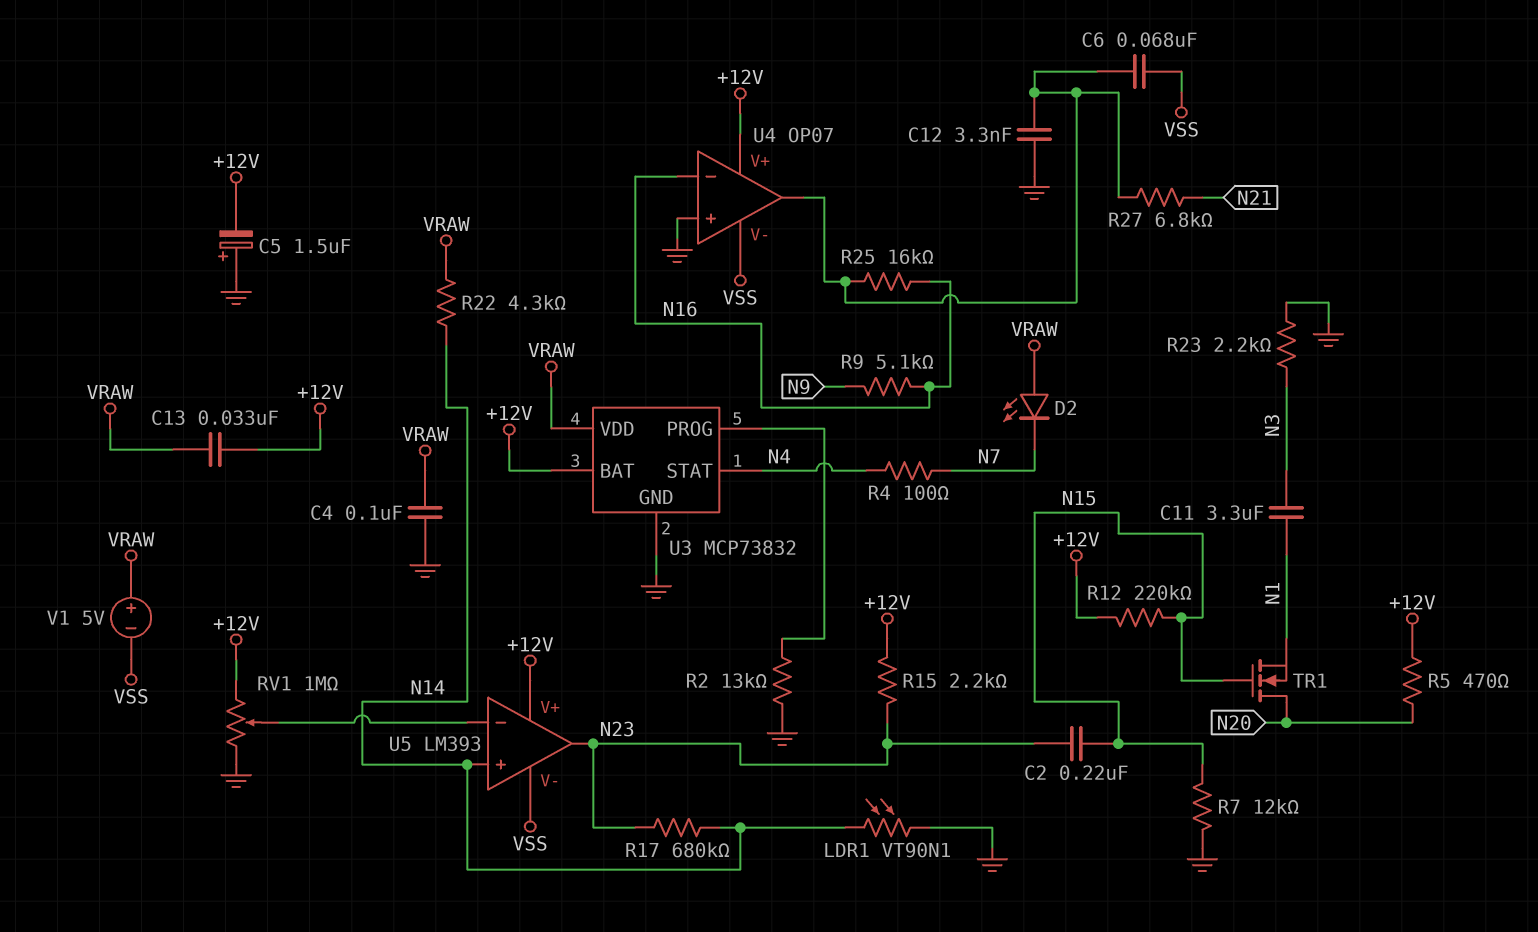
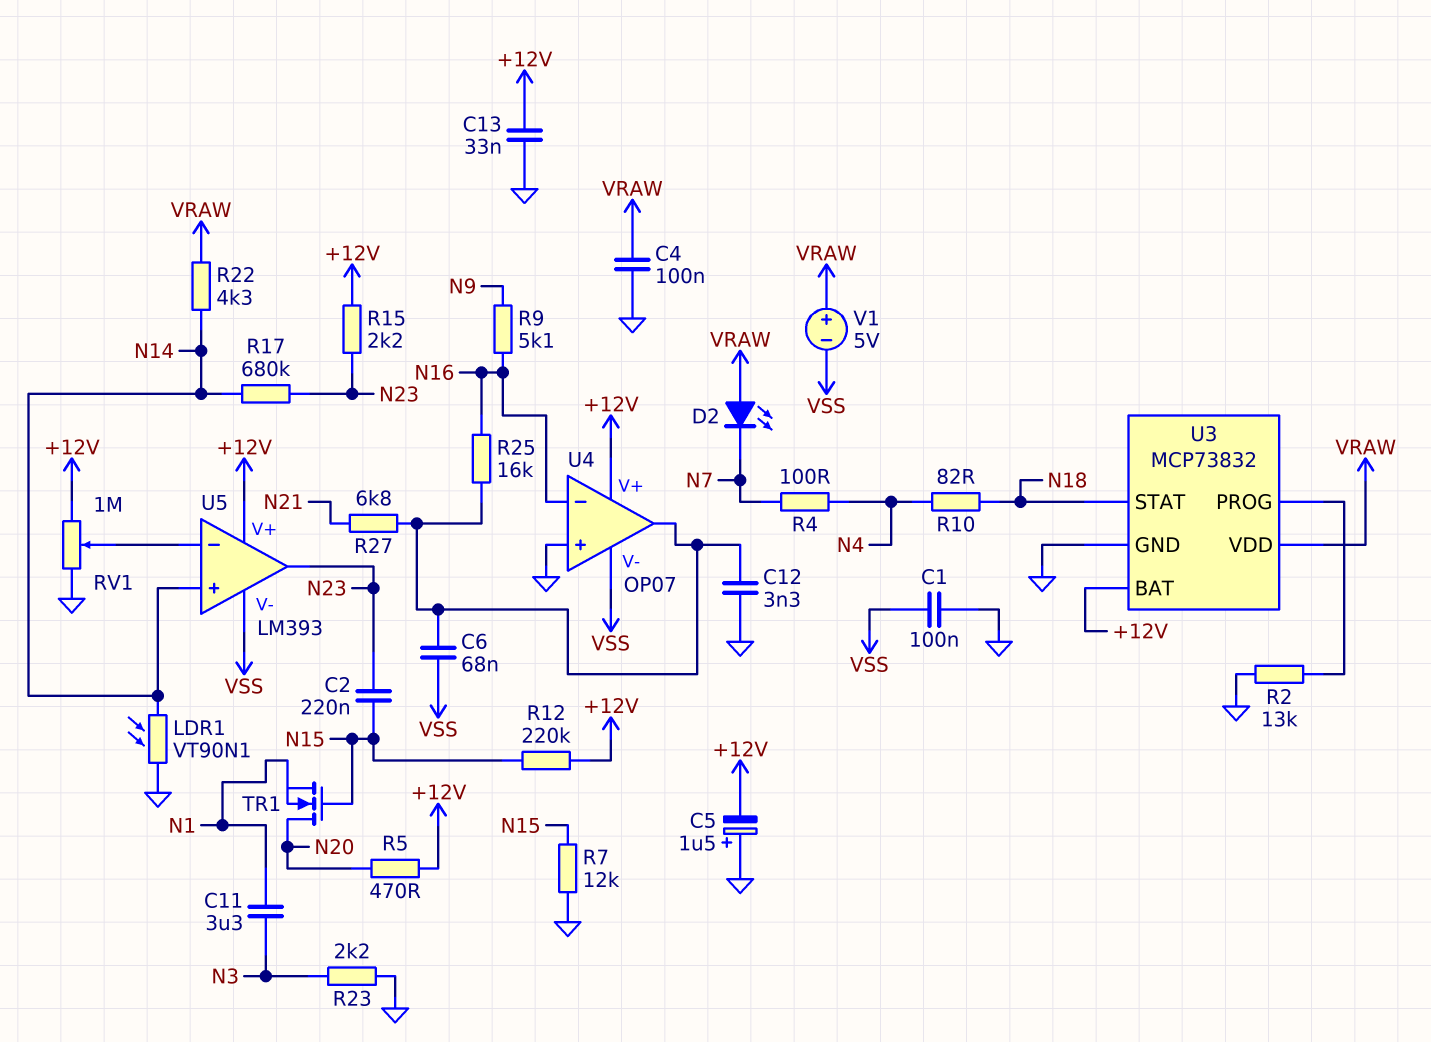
C1: none -> 100nF (GND, VSS)
C13: 33nF (+12V, VRAW) -> 33nF (+12V, GND)
R10: none -> 82 (N4, N18)
U3 pin STAT: N4 -> N18

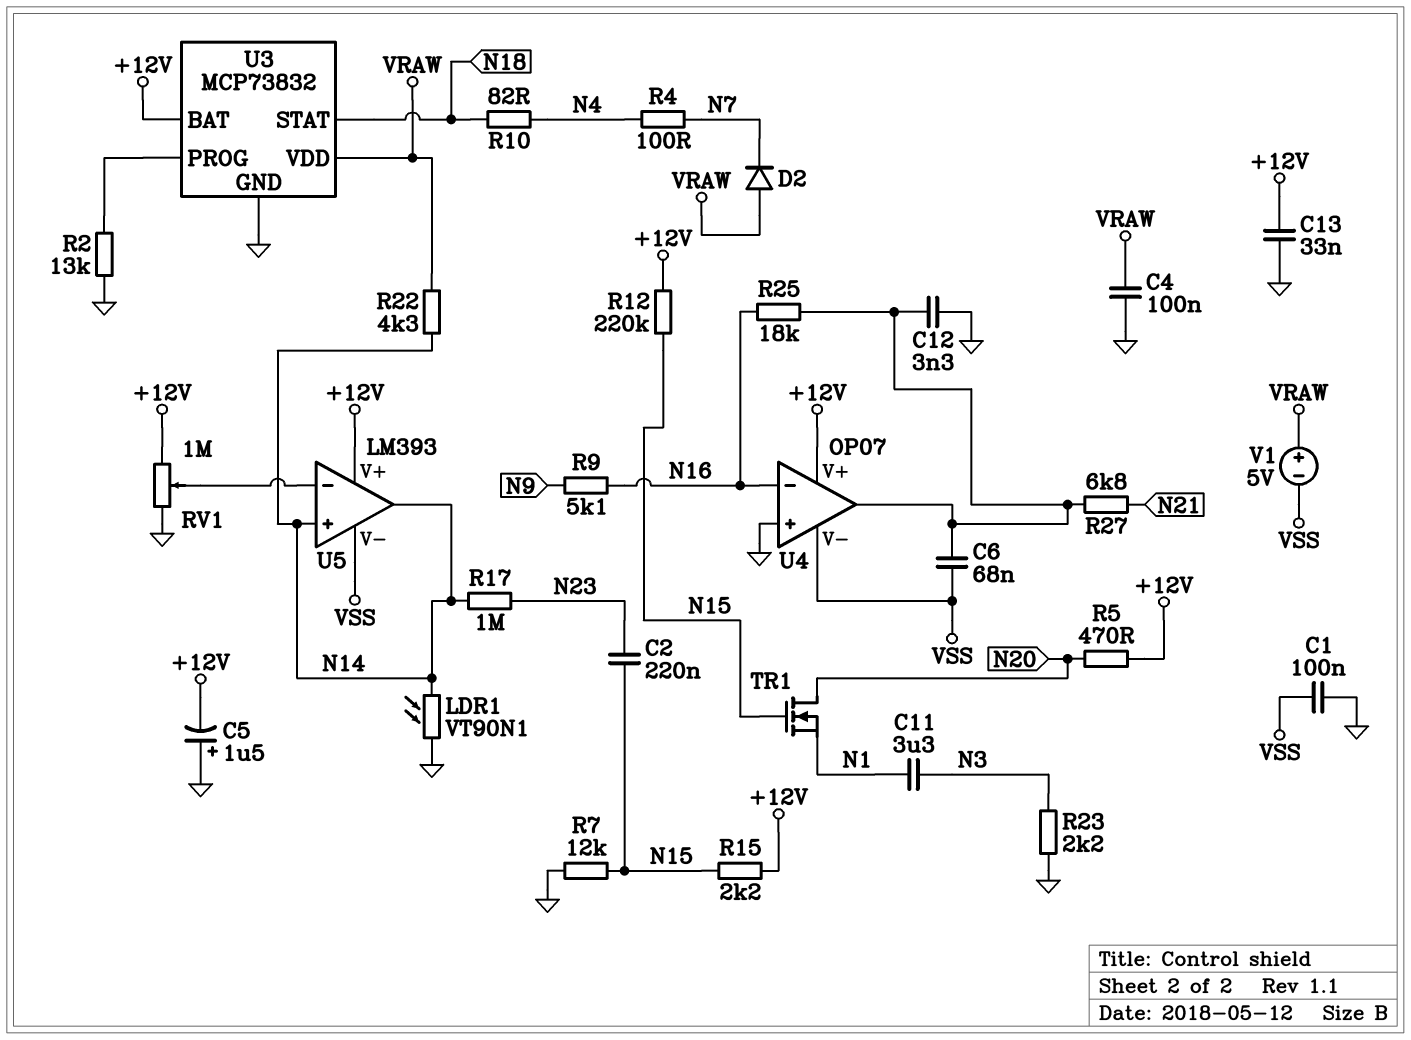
D2: LED (A VRAW, K N7) -> diode (A VRAW, K N7)
R15: 2.2k (+12V, N23) -> 2.2k (+12V, N15)
R17: 680k (N14, N23) -> 1M (N14, N23)
R25: 16k (N16, U4/out) -> 18k (N16, U4/out)
U5 pin out: N23 -> N14

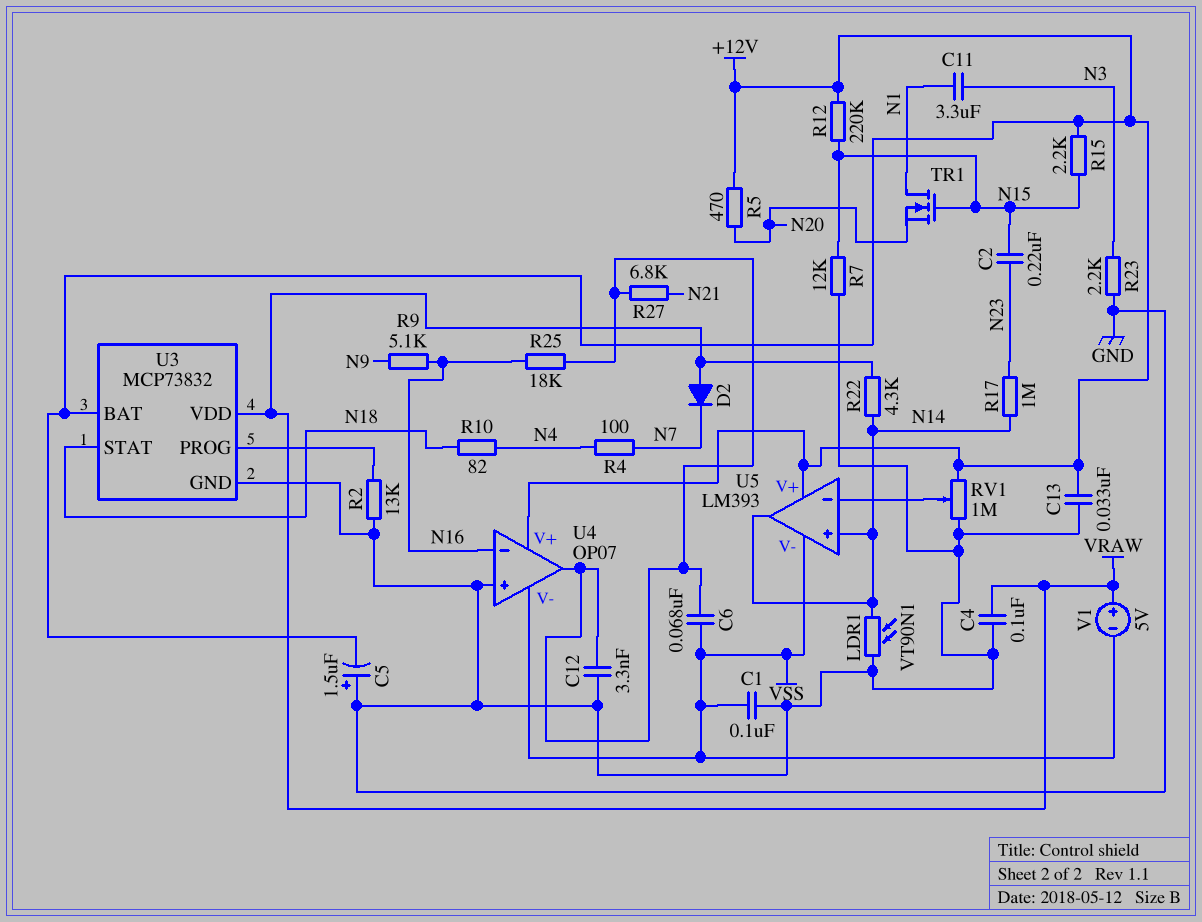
TR1: NMOS (G N15, D N20, S N1) -> NMOS (G N15, D N1, S N20)

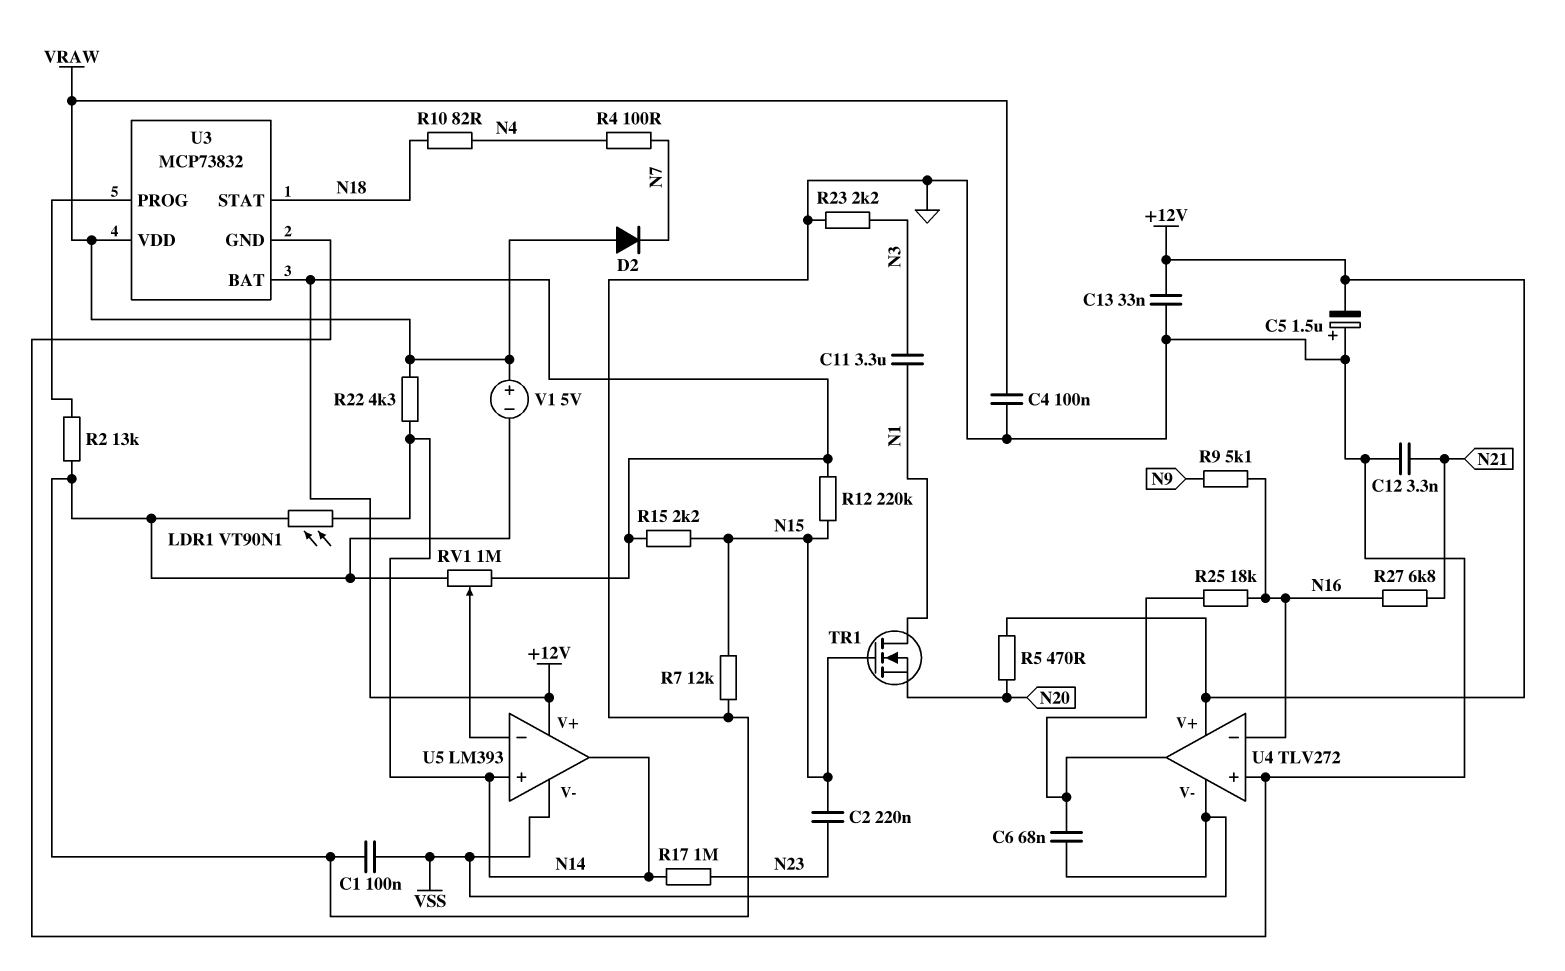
C12: 3.3nF (GND, U4/out) -> 3.3nF (GND, N21)
R27: 6.8k (N21, U4/out) -> 6.8k (N16, N21)
U4: OP07 -> TLV272
V1: 5V (plus VRAW, minus VSS) -> 5V (plus VRAW, minus GND)

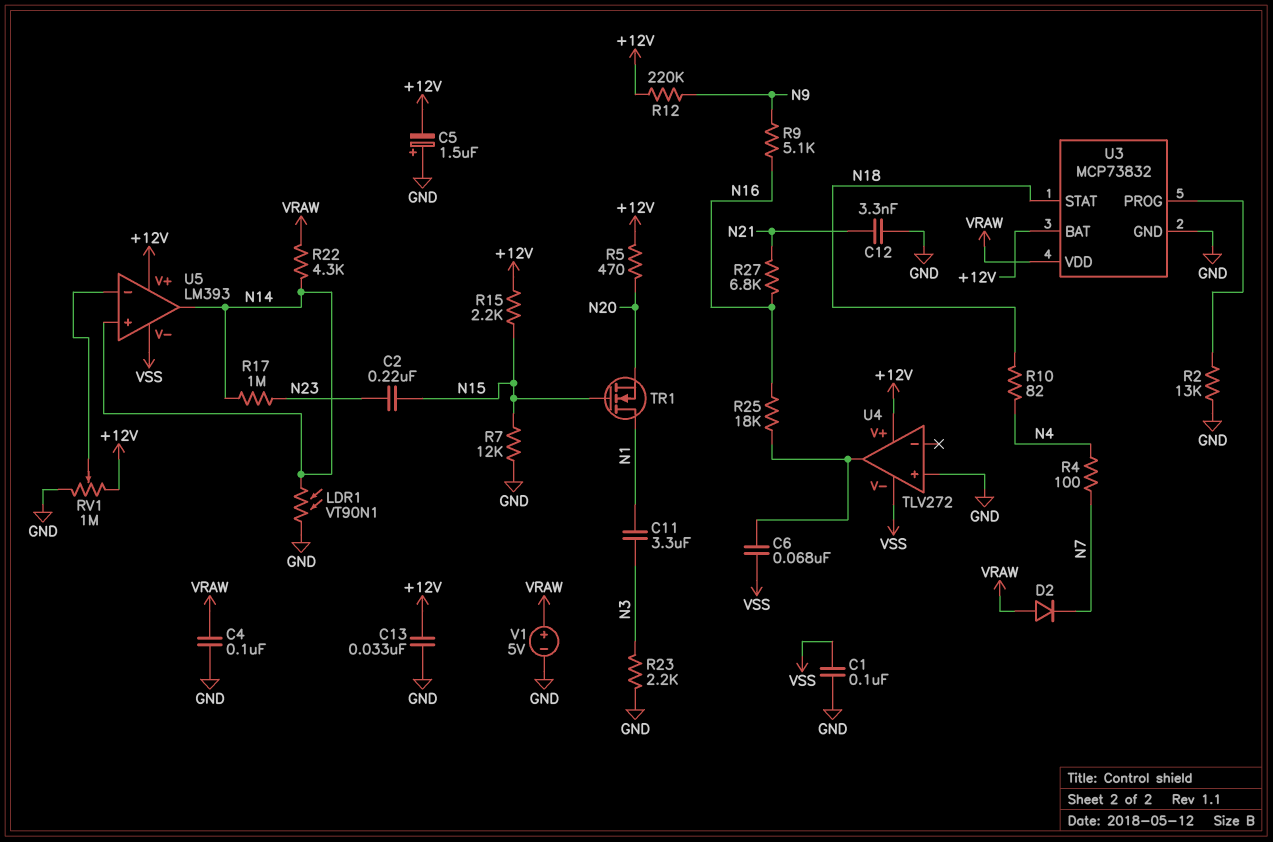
R12: 220k (+12V, N15) -> 220k (+12V, N9)
U4 pin in-: N16 -> none

